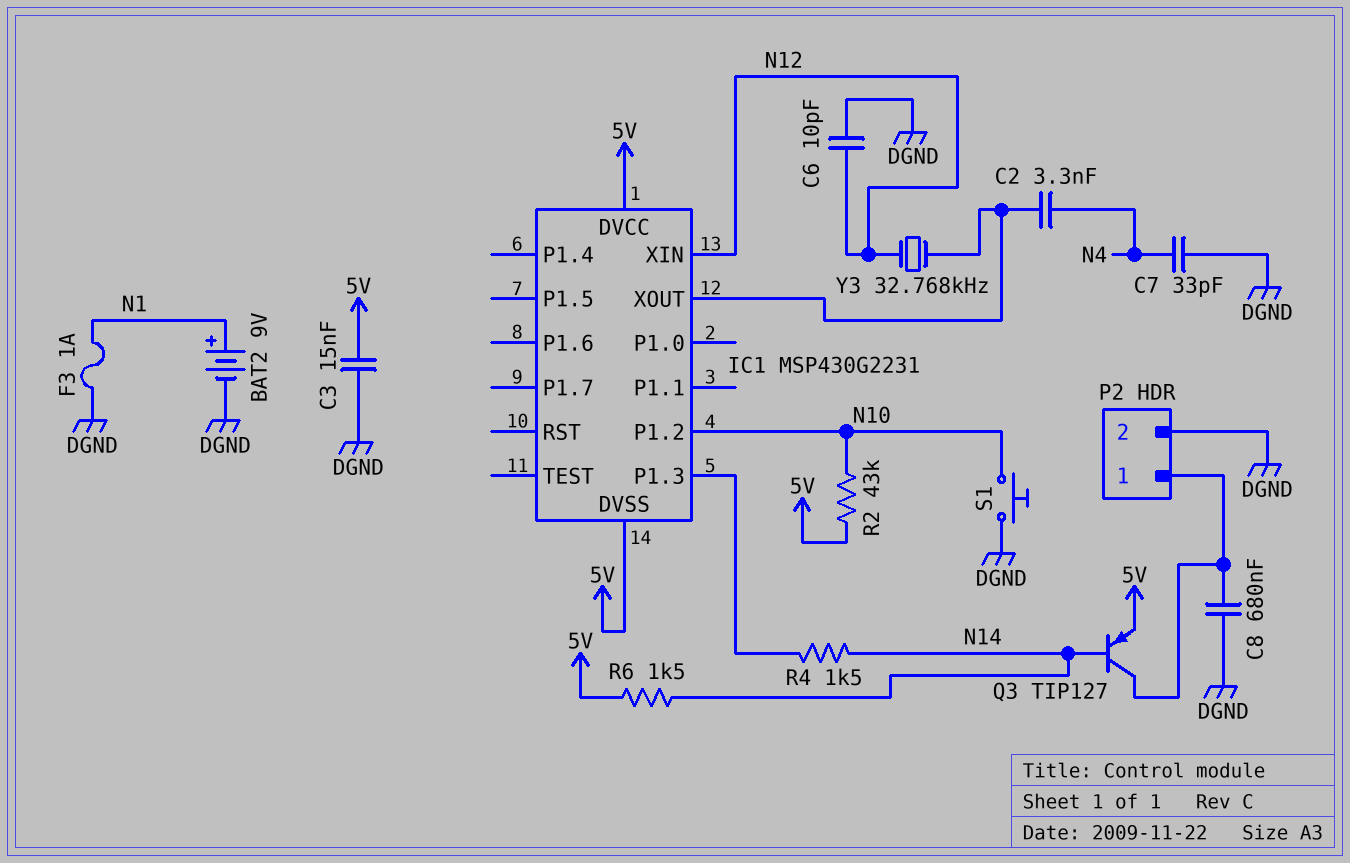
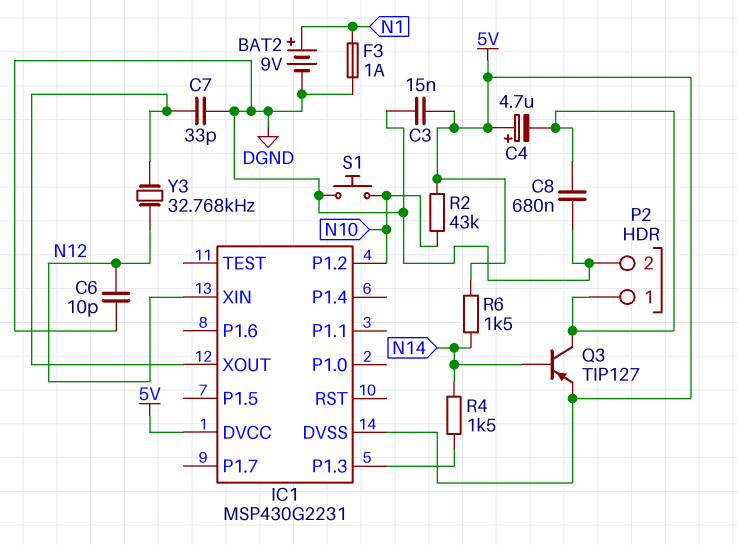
C2: 3.3nF (IC1/XOUT, N4) -> none
C4: none -> 4.7uF (plus 5V, minus P2/1)
C7: 33pF (DGND, N4) -> 33pF (DGND, IC1/XOUT)

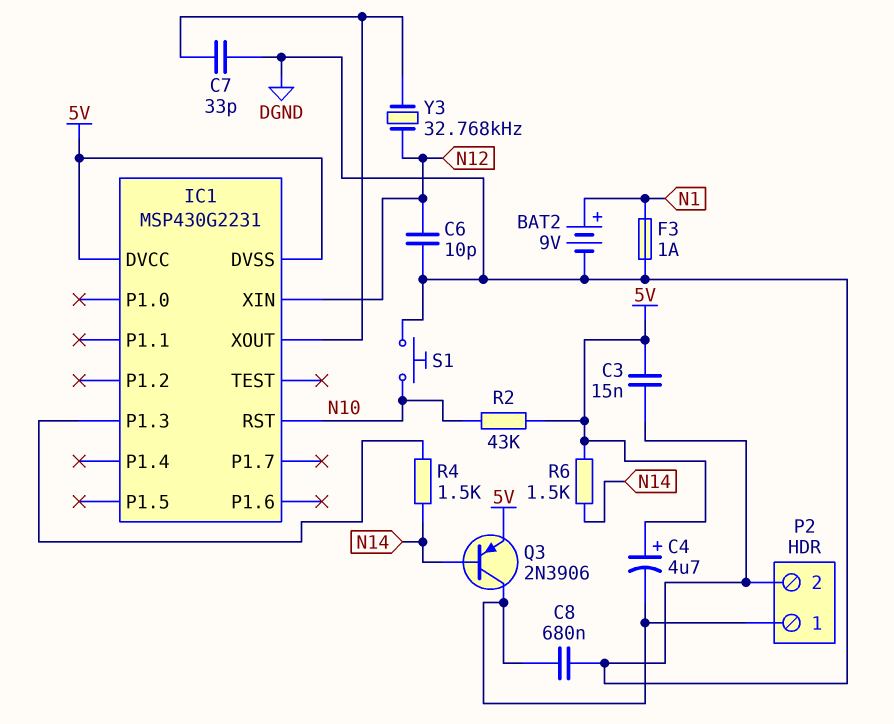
IC1 pin P1.2: N10 -> none
IC1 pin RST: none -> N10
Q3: PNP TIP127 (B N14, C P2/1, E 5V) -> PNP 2N3906 (B N14, C P2/1, E 5V)

